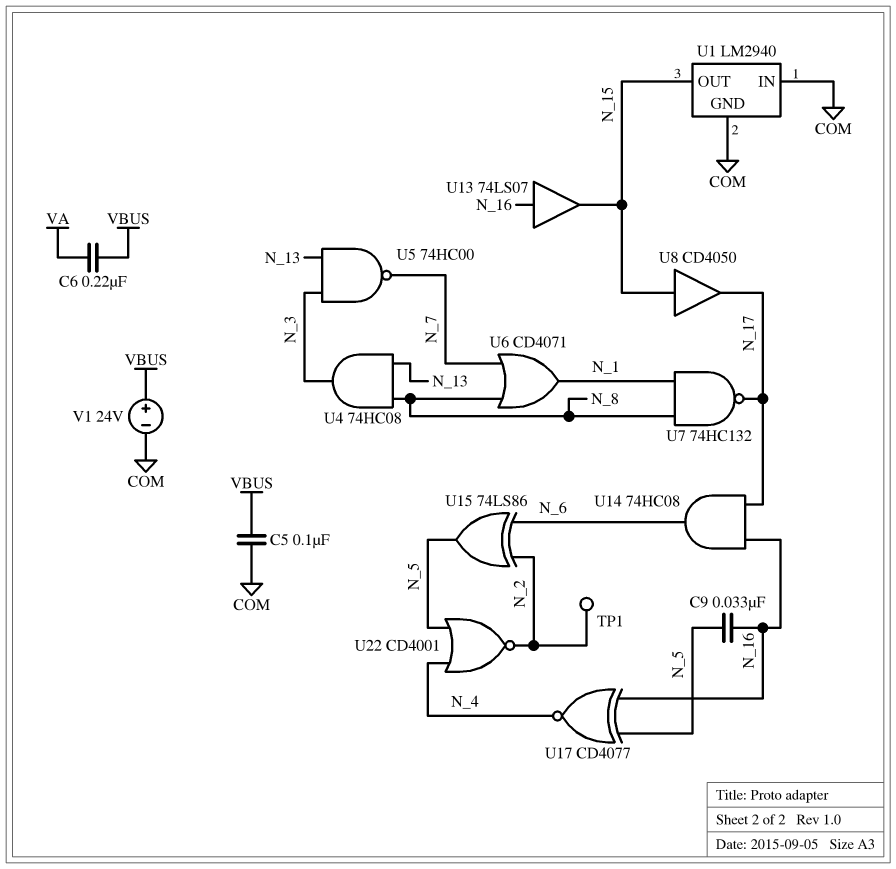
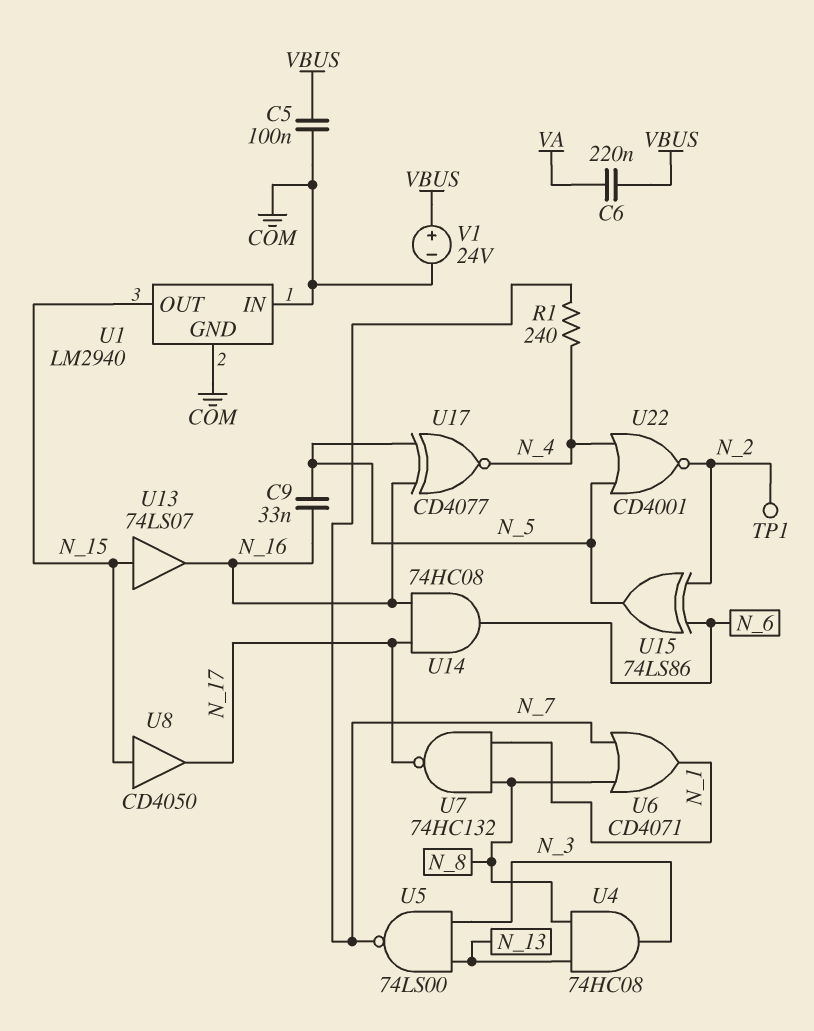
R1: none -> 240 (N_4, N_7)
U5: NAND 74HC00 (in N_3, in N_13, out N_7) -> NAND 74LS00 (in N_3, in N_13, out N_7)
U13: buffer 74LS07 (in N_16, out N_15) -> buffer 74LS07 (in N_15, out N_16)

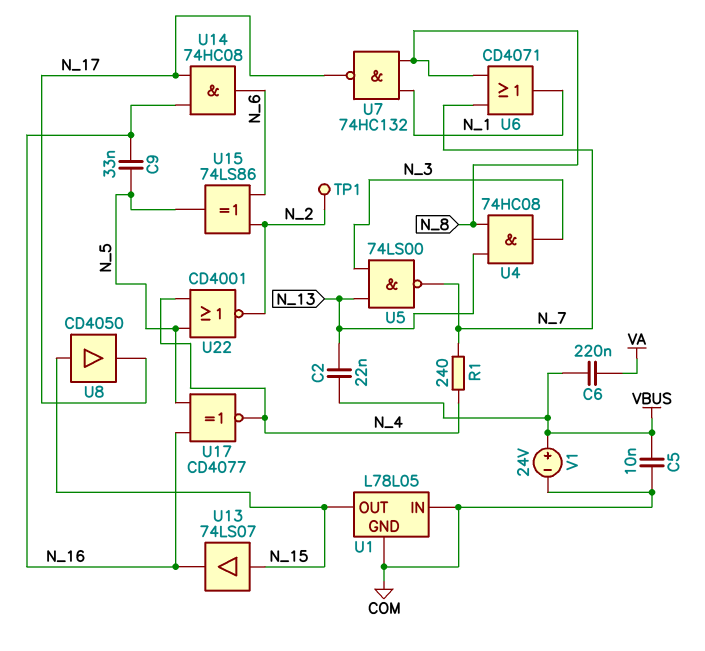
C2: none -> 22nF (N_13, VBUS)
C5: 100nF (COM, VBUS) -> 10nF (COM, VBUS)
U1: LM2940 -> L78L05

